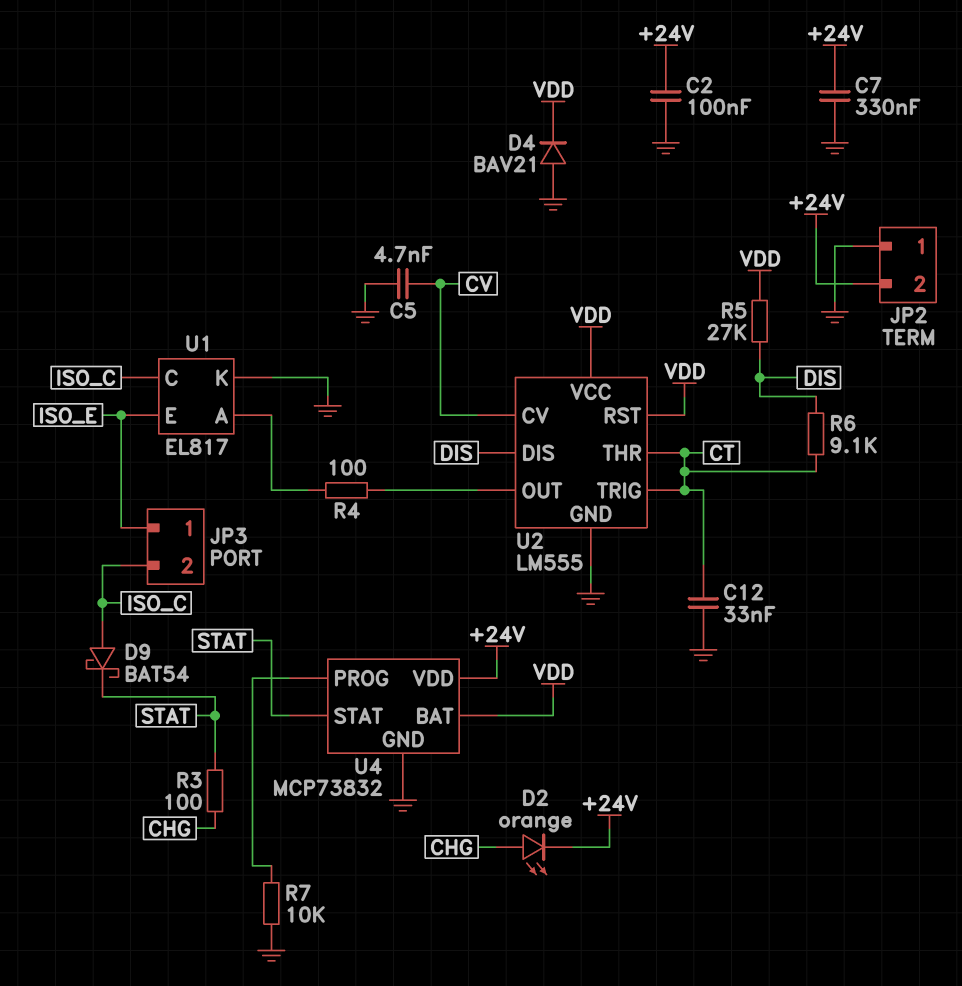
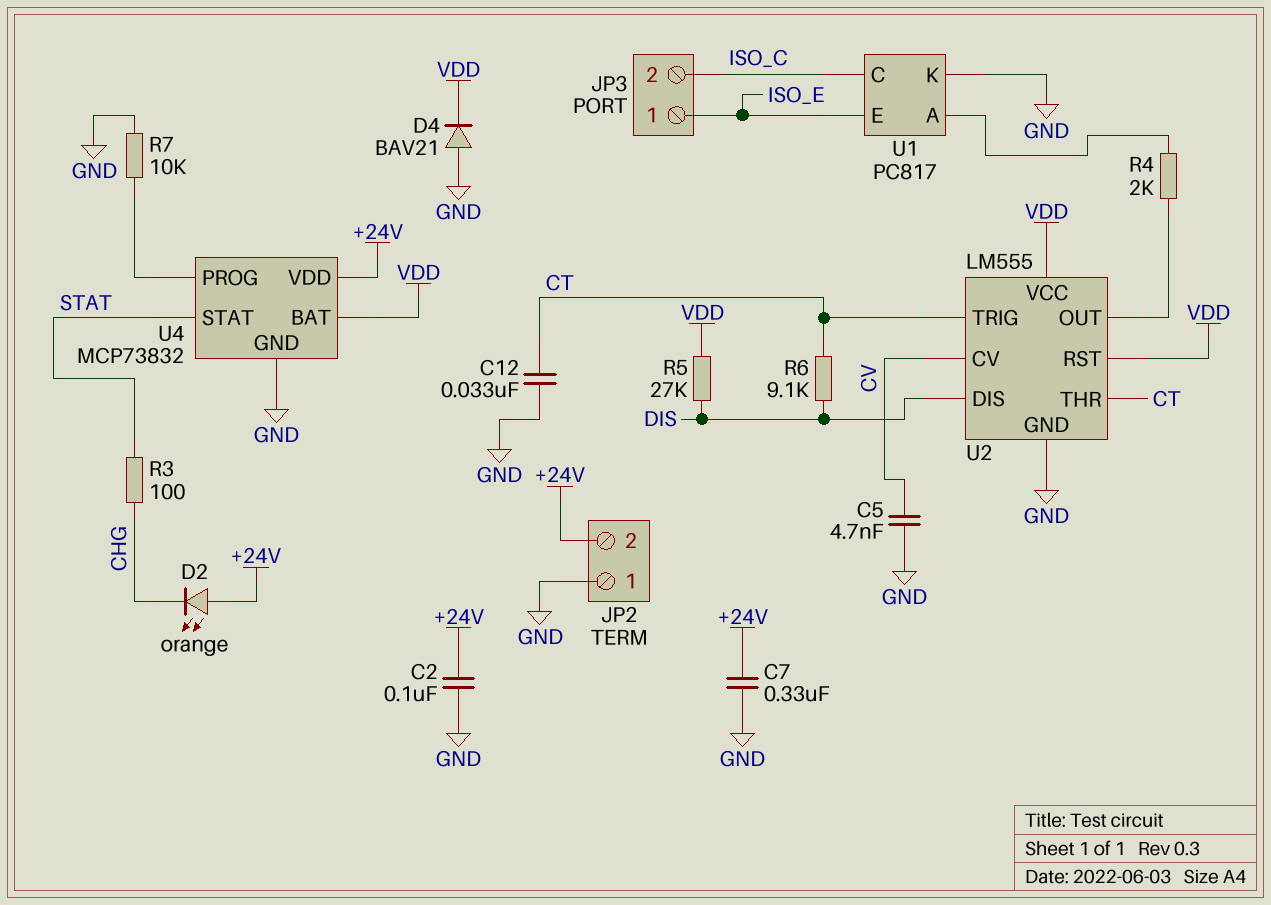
D2: LED orange (A CHG, K +24V) -> LED orange (A +24V, K CHG)
D9: schottky BAT54 (A ISO_C, K STAT) -> none
R4: 100 (U1/A, U2/OUT) -> 2k (U1/A, U2/OUT)
U1: EL817 -> PC817

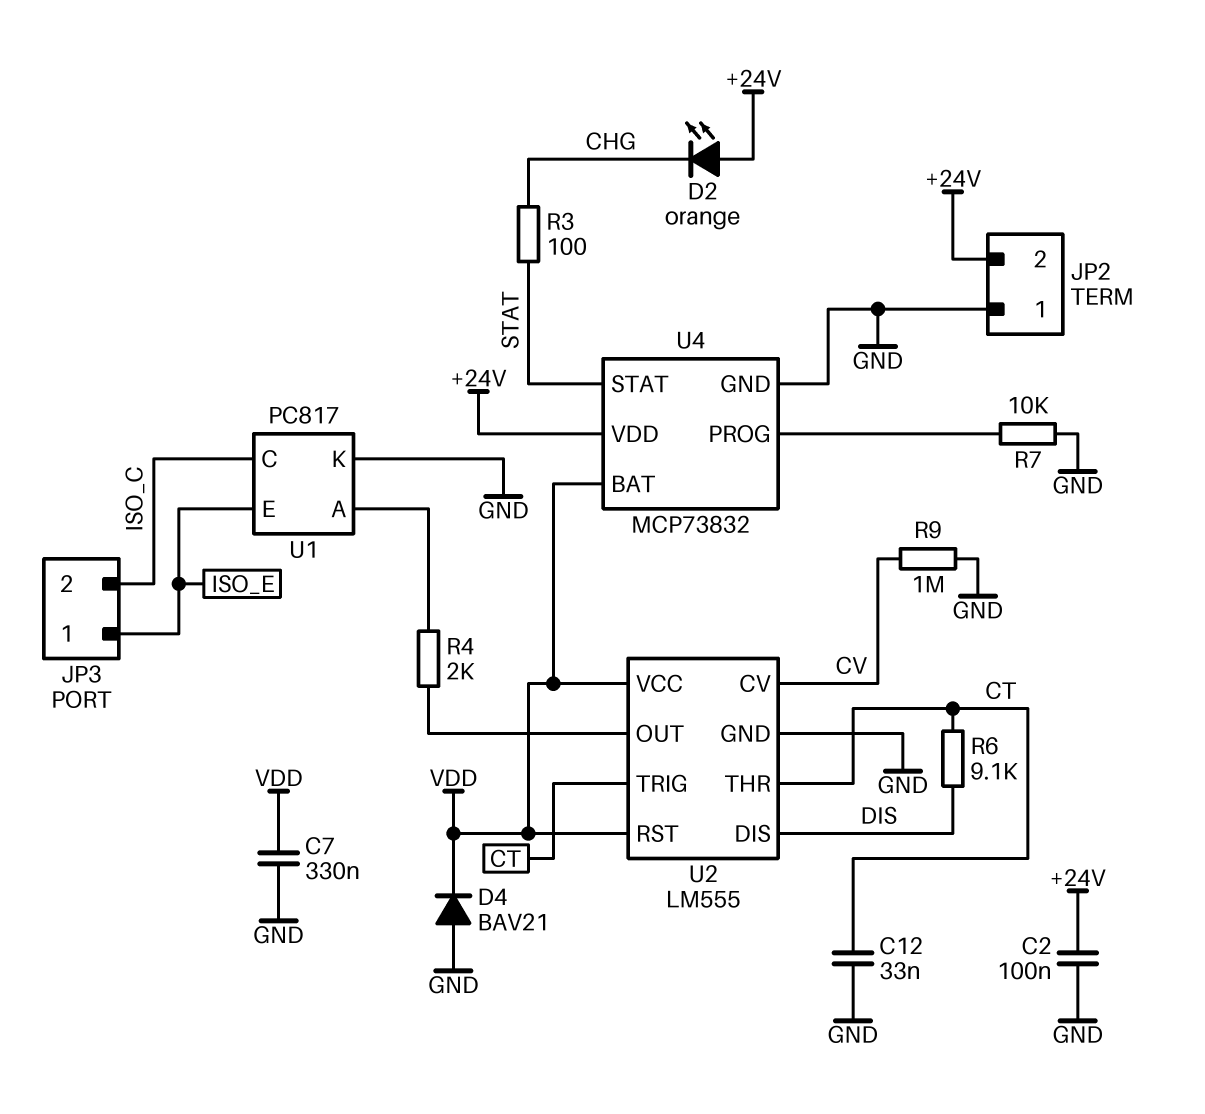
C5: 4.7nF (CV, GND) -> none
C7: 330nF (+24V, GND) -> 330nF (GND, VDD)
R5: 27k (DIS, VDD) -> none
R9: none -> 1M (CV, GND)

